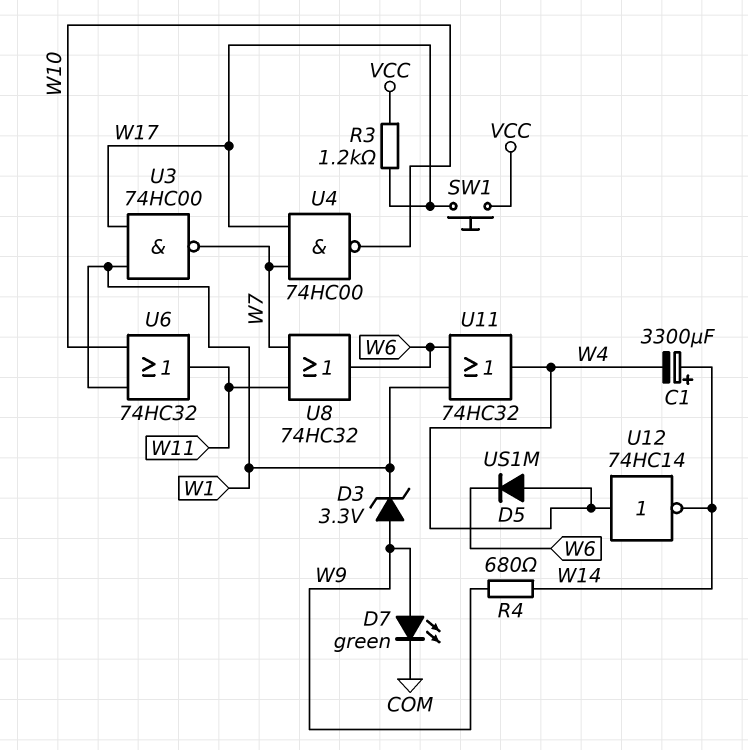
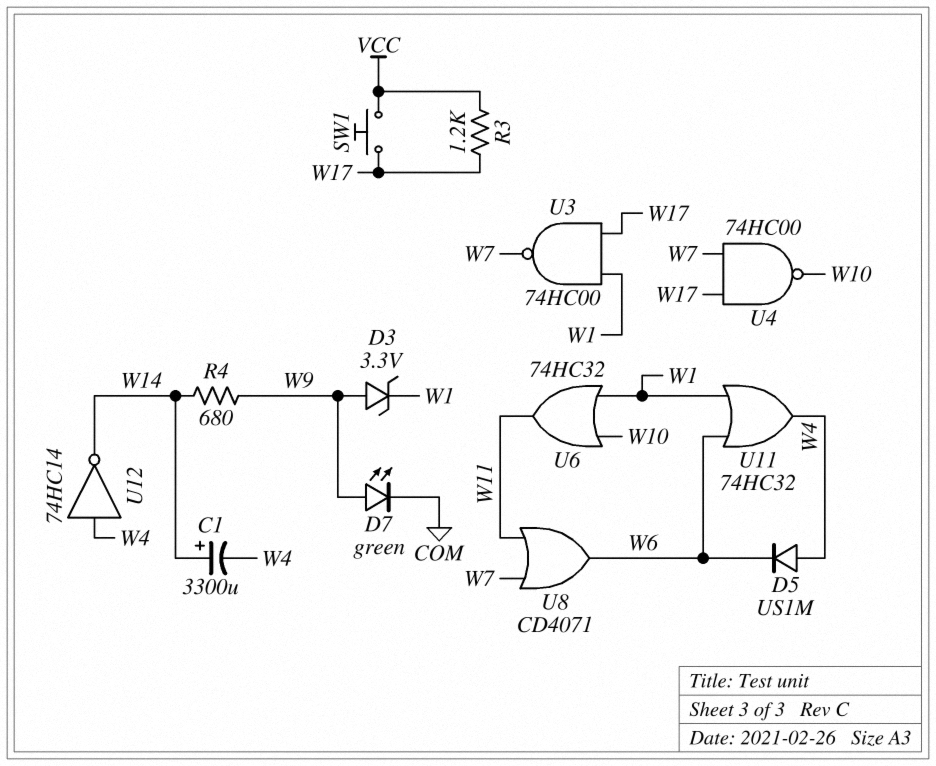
U8: OR 74HC32 (in W7, in W11, out W6) -> OR CD4071 (in W7, in W11, out W6)

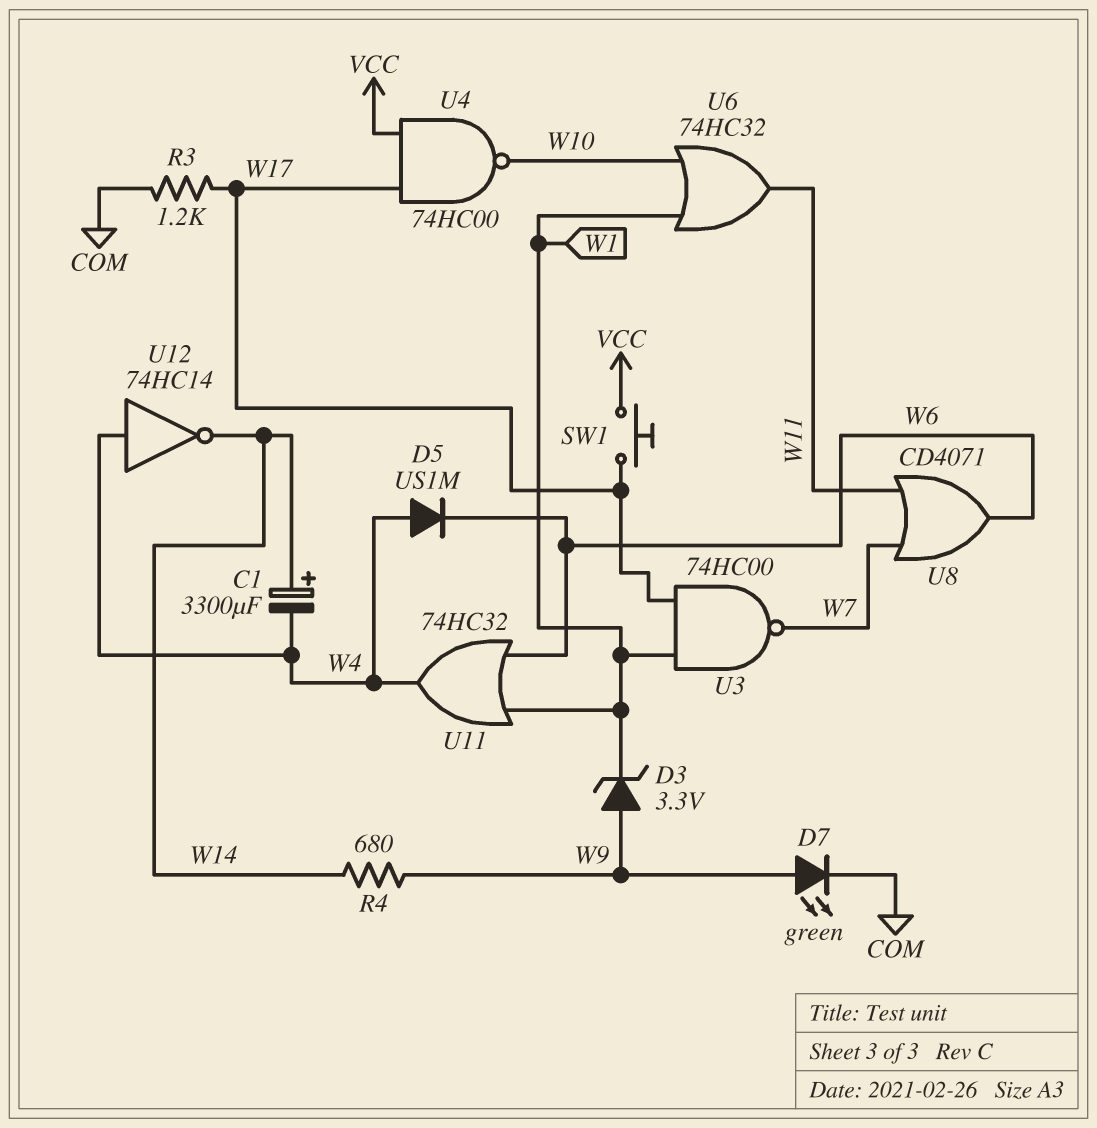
R3: 1.2k (VCC, W17) -> 1.2k (COM, W17)
U4: NAND 74HC00 (in W7, in W17, out W10) -> NAND 74HC00 (in VCC, in W17, out W10)

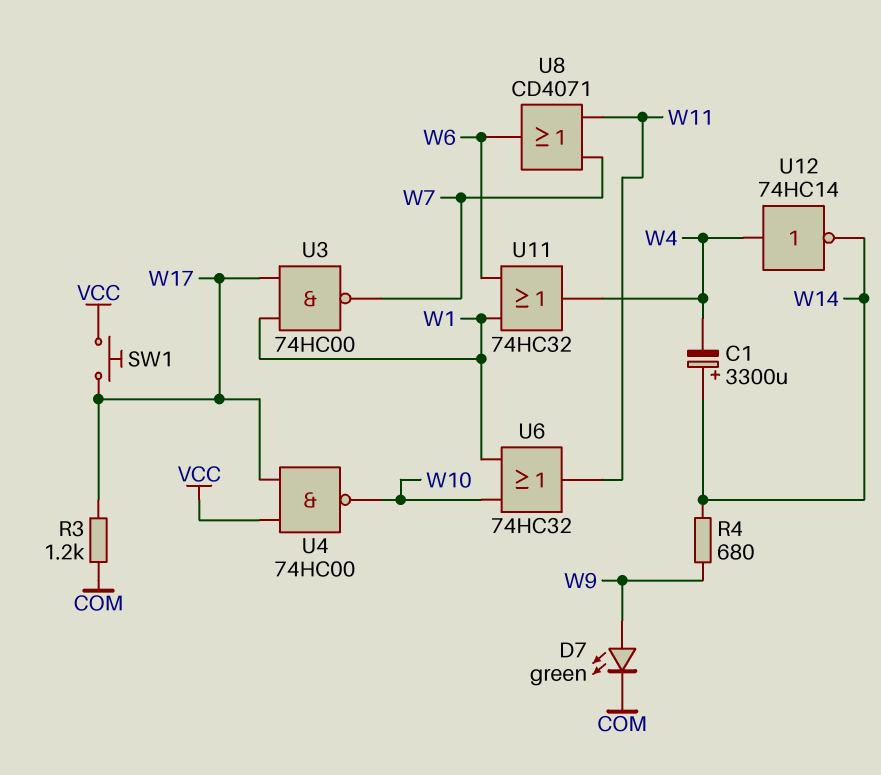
D3: zener 3.3V (A W9, K W1) -> none
D5: diode US1M (A W4, K W6) -> none

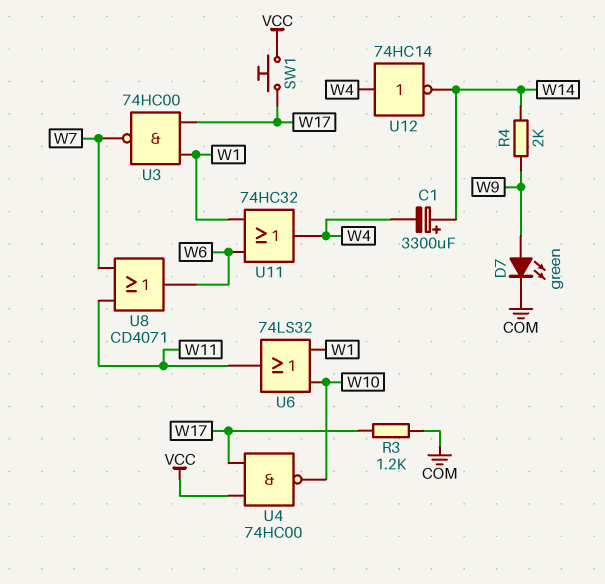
R4: 680 (W9, W14) -> 2k (W9, W14)
U6: OR 74HC32 (in W1, in W10, out W11) -> OR 74LS32 (in W1, in W10, out W11)

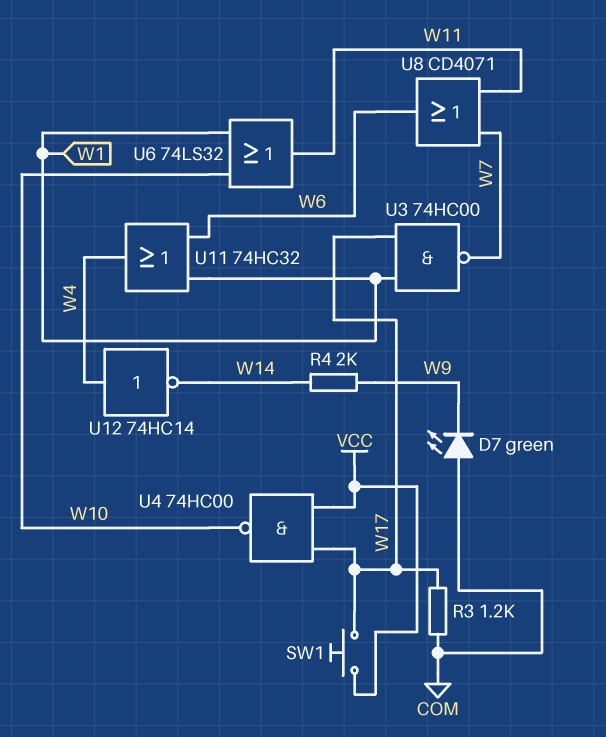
C1: 3300uF (plus W14, minus W4) -> none
D7: LED green (A W9, K COM) -> LED green (A COM, K W9)

